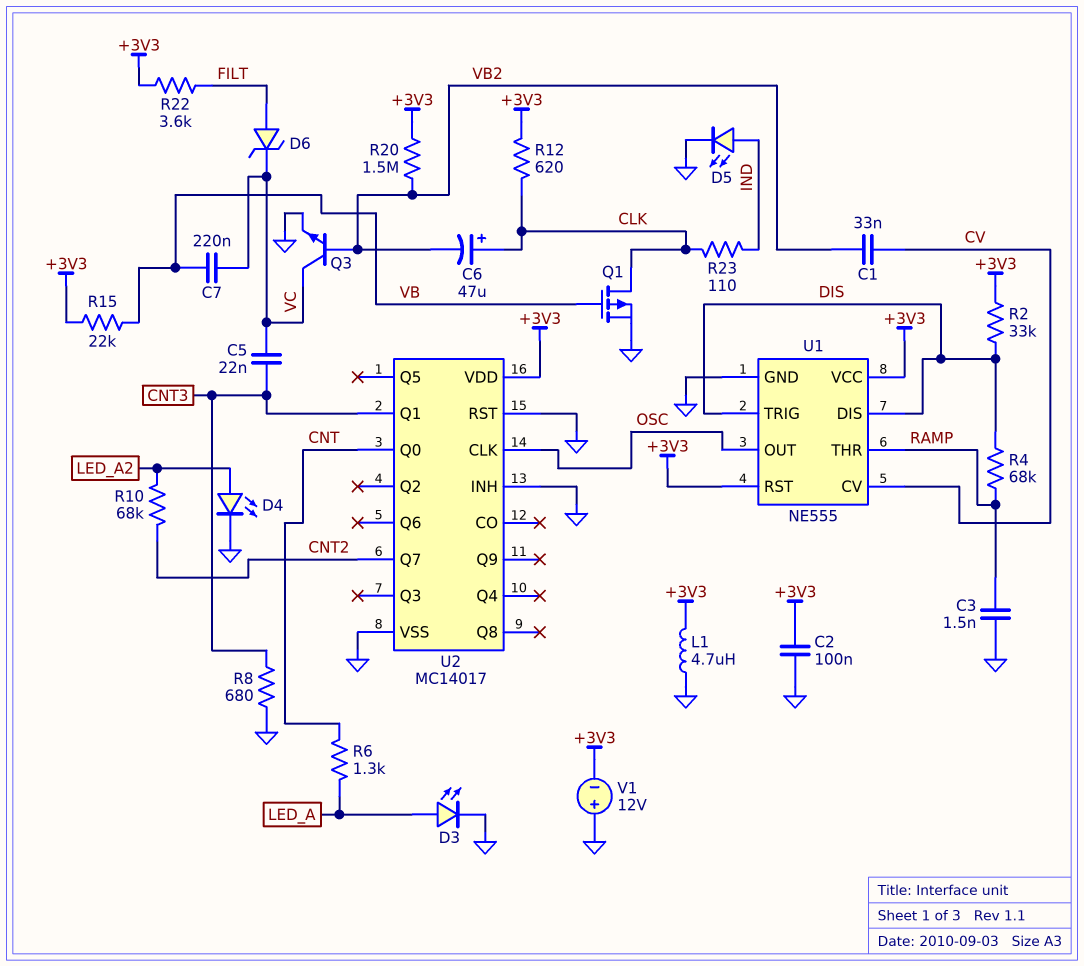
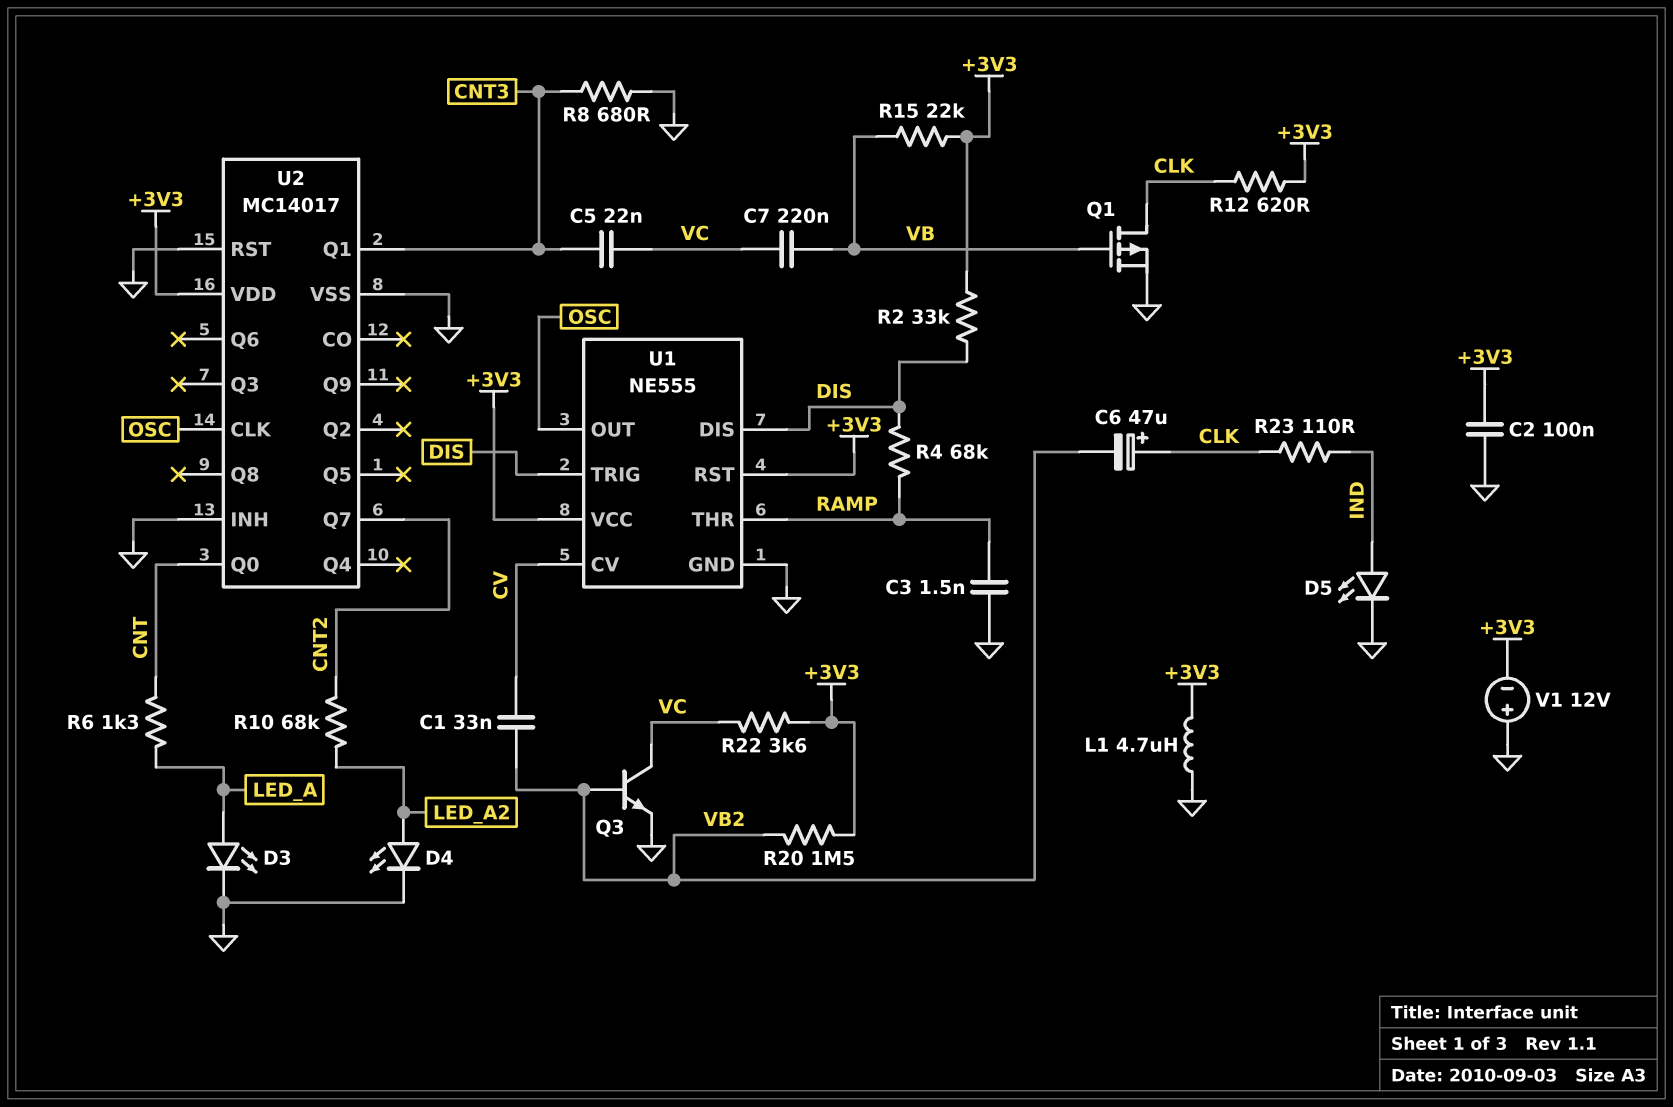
D6: zener (A FILT, K VC) -> none
R22: 3.6k (+3V3, FILT) -> 3.6k (+3V3, VC)

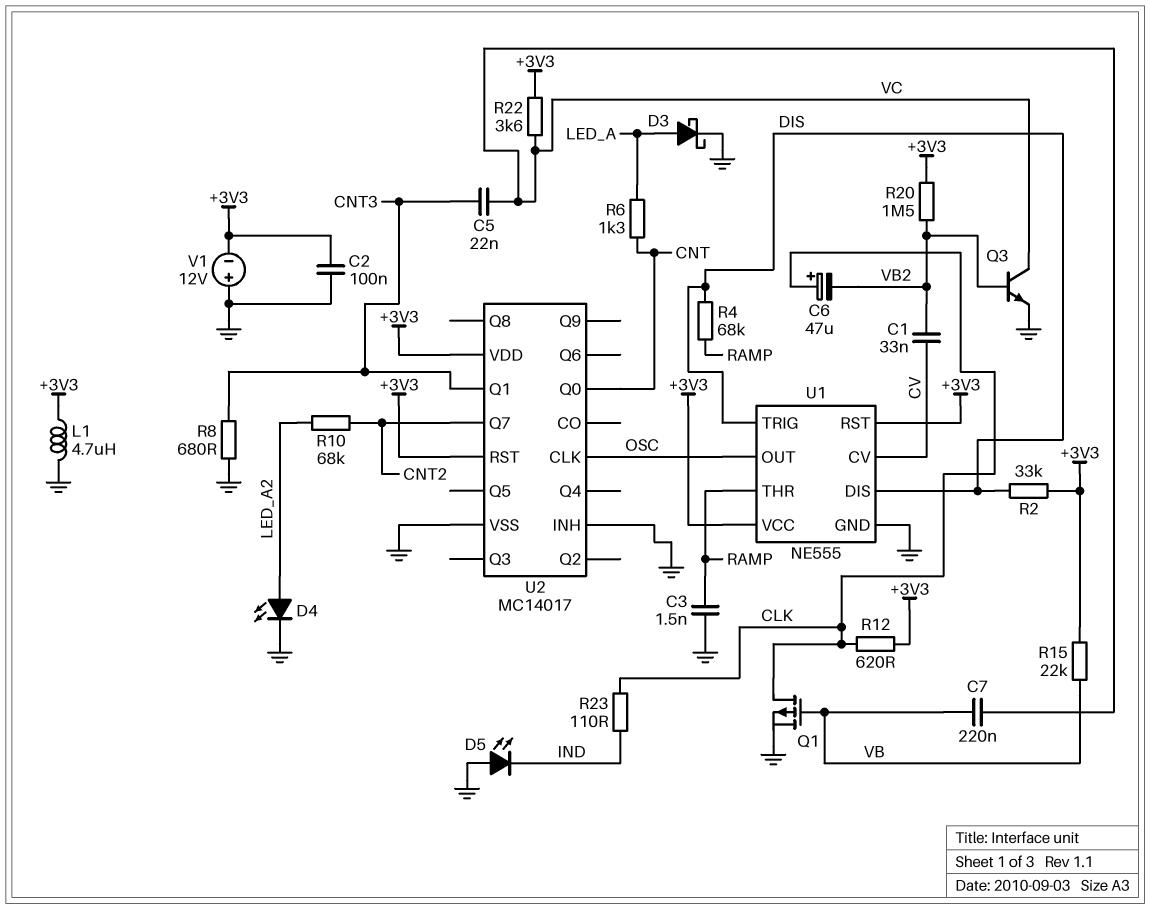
D3: LED (A LED_A, K GND) -> schottky (A LED_A, K GND)
D5: LED (A IND, K GND) -> LED (A GND, K IND)
U2 pin RST: GND -> +3V3

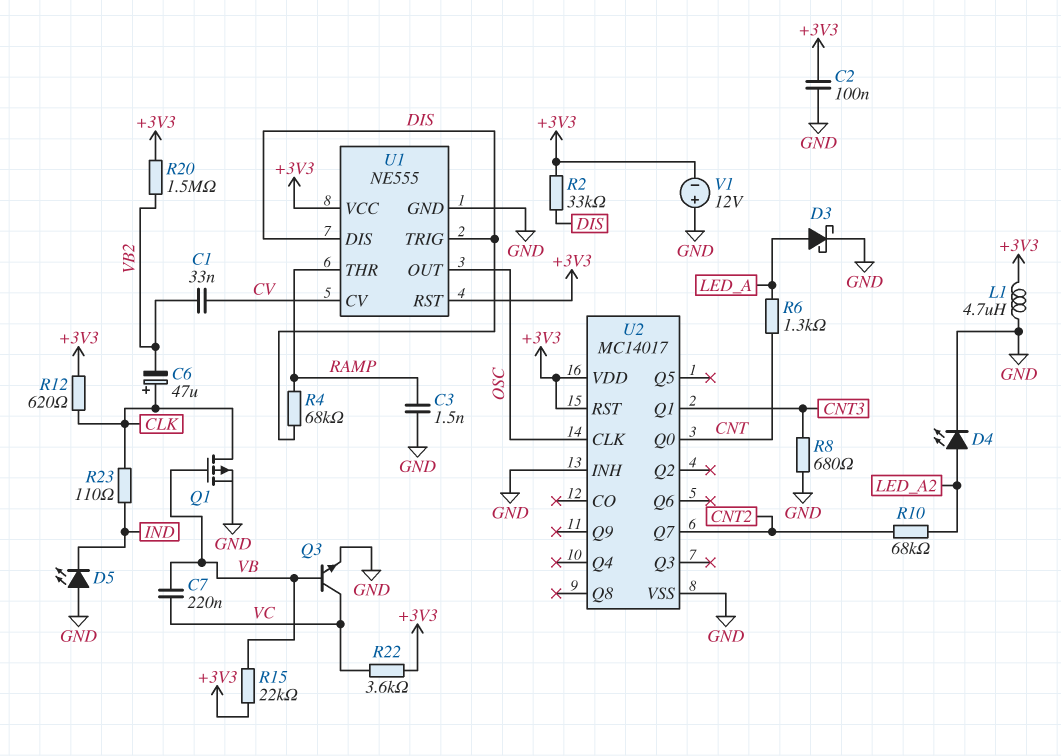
C5: 22nF (CNT3, VC) -> none
Q3: NPN (B VB2, C VC, E GND) -> NPN (B VB, C VC, E GND)

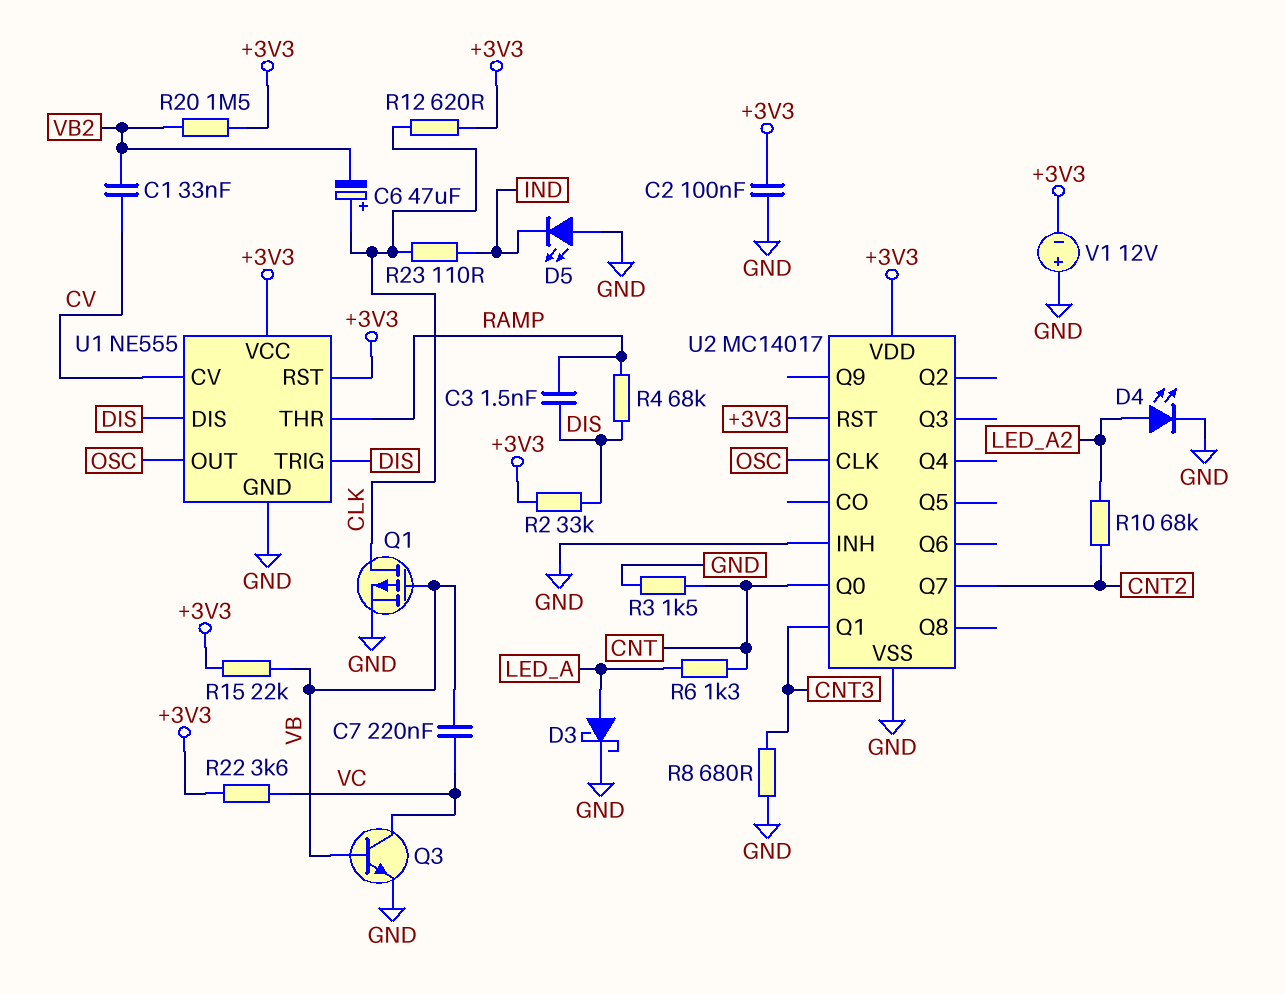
C3: 1.5nF (GND, RAMP) -> 1.5nF (DIS, RAMP)
L1: 4.7uH (+3V3, GND) -> none
R3: none -> 1.5k (CNT, GND)

